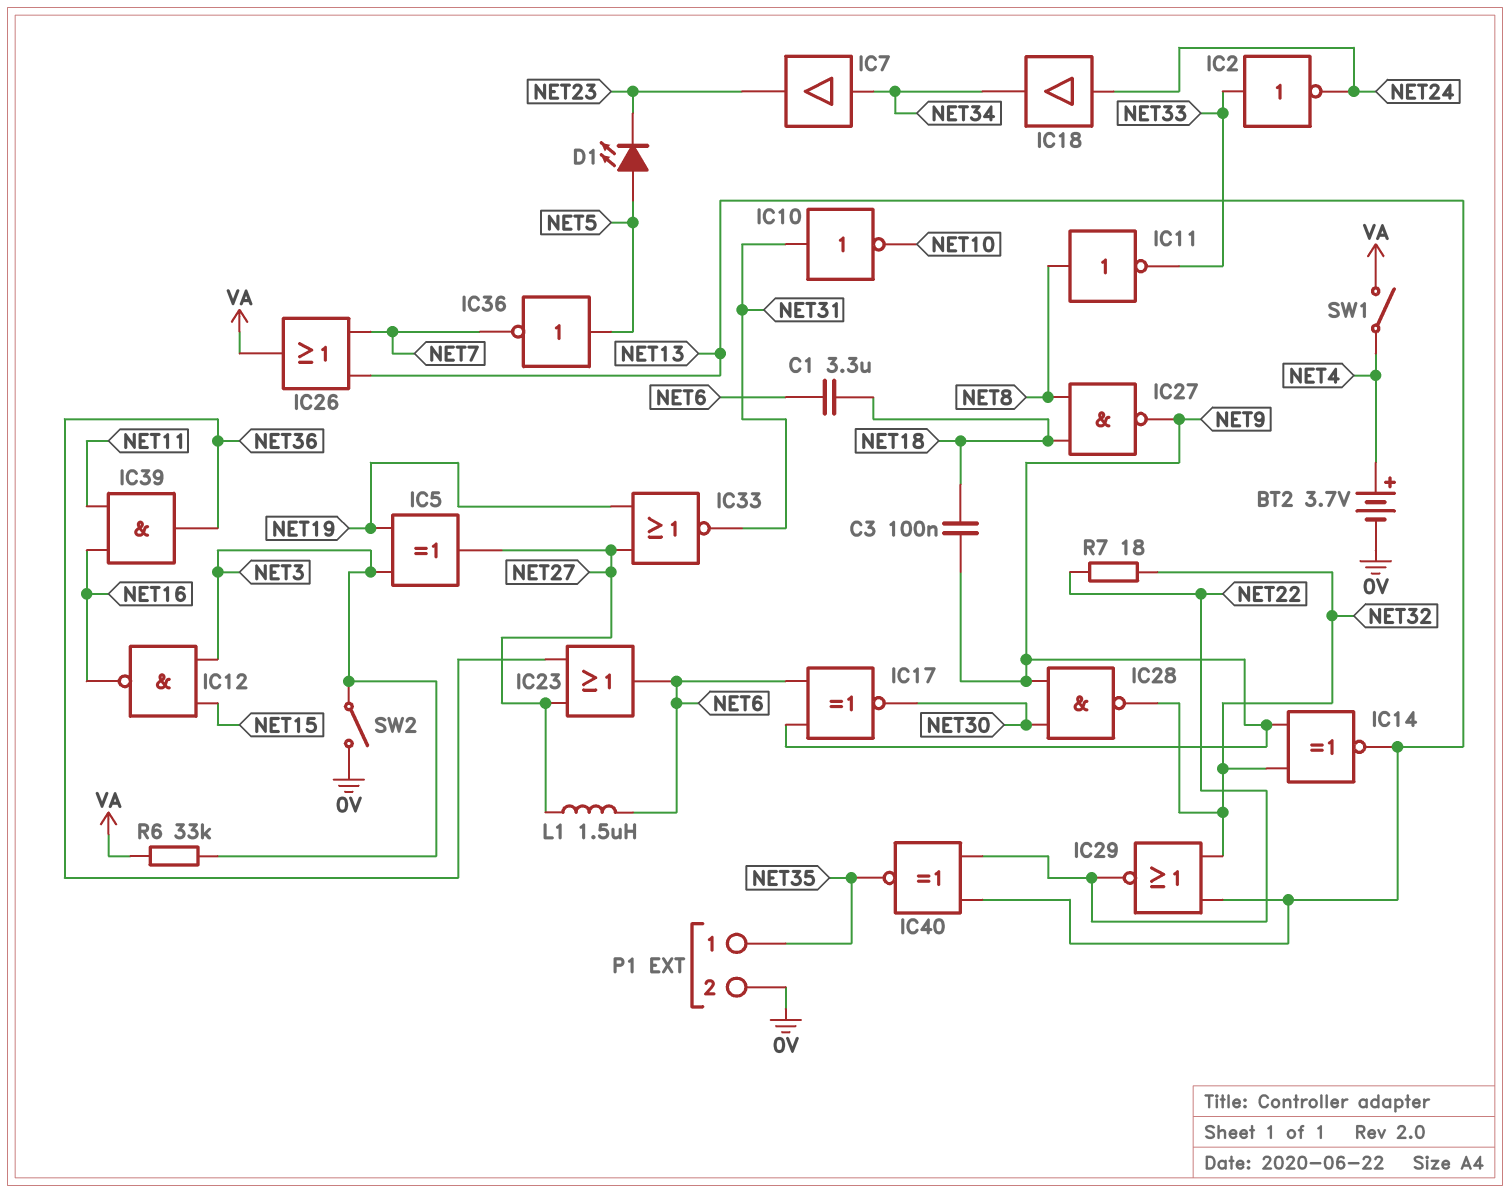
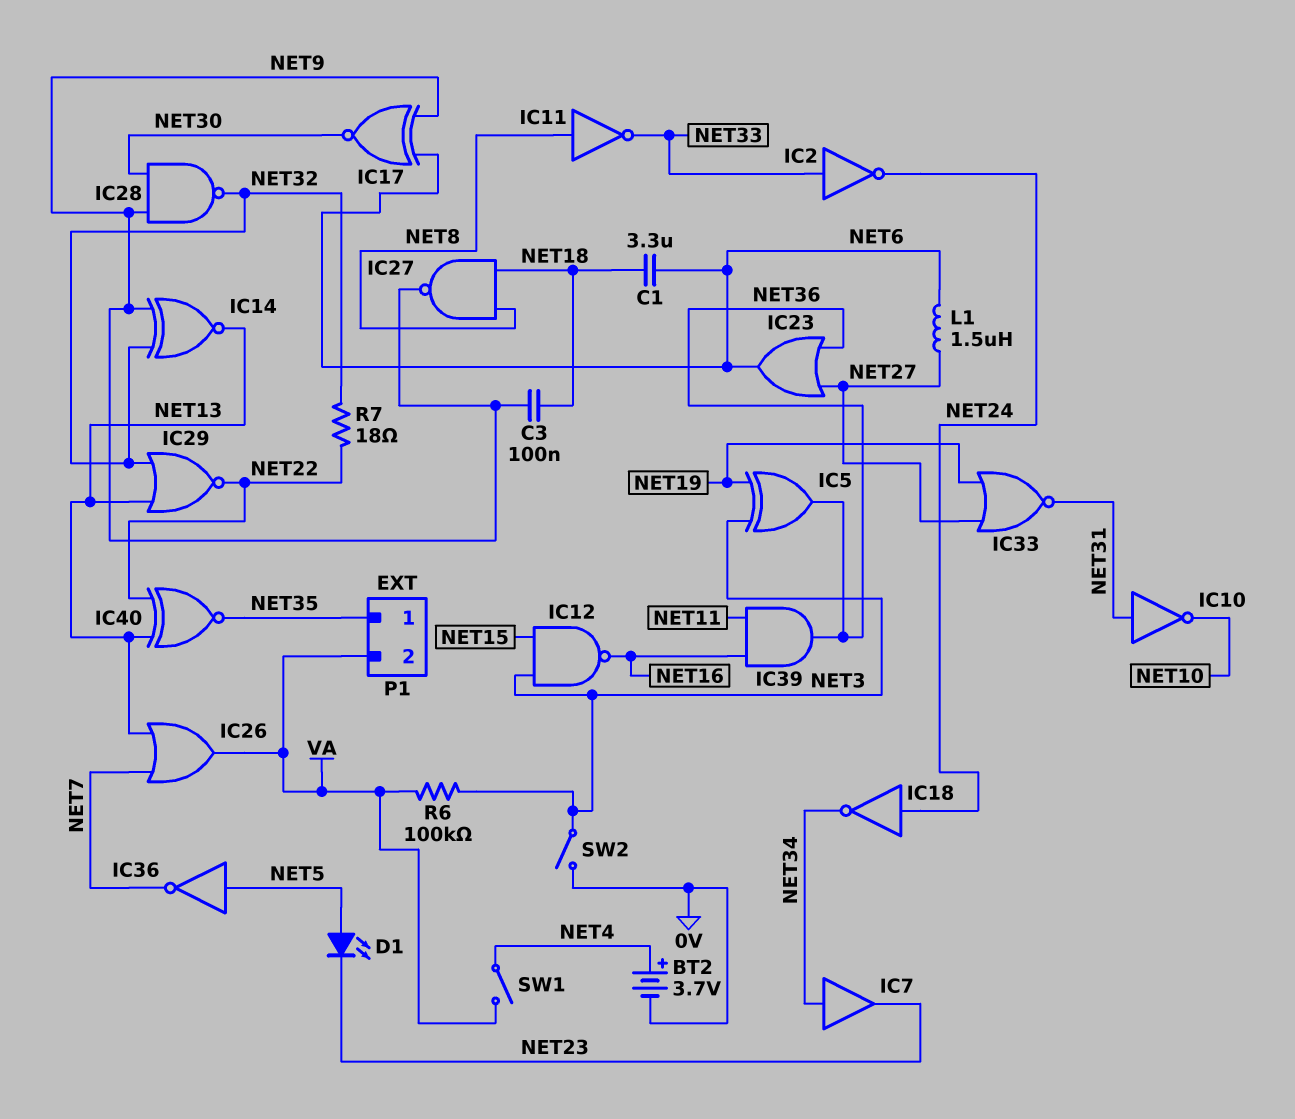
IC5: XOR (in NET3, in NET19, out NET27) -> XOR (in NET3, in NET19, out NET36)
IC18: buffer (in NET24, out NET34) -> NOT (in NET24, out NET34)
P1 pin 2: 0V -> VA
R6: 33k (NET3, VA) -> 100k (NET3, VA)

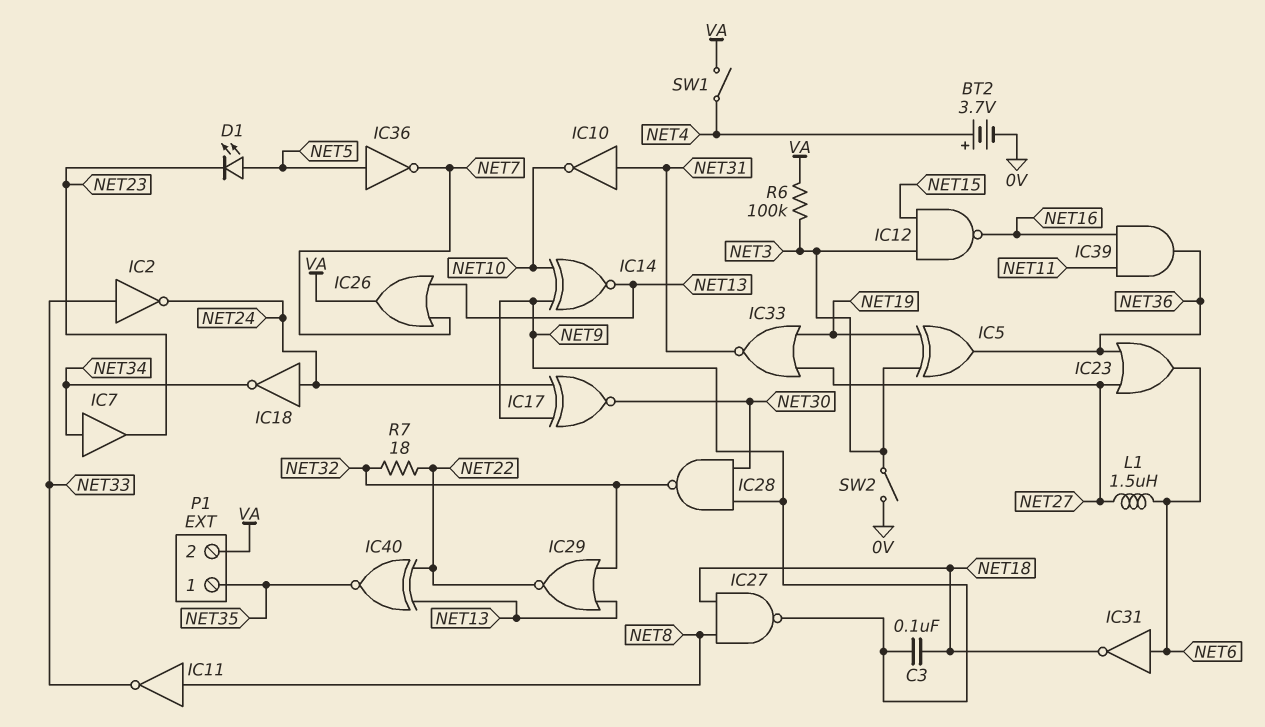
C1: 3.3uF (NET6, NET18) -> none
IC14: XNOR (in NET9, in NET32, out NET13) -> XNOR (in NET9, in NET10, out NET13)
IC17: XNOR (in NET6, in NET9, out NET30) -> XNOR (in NET9, in NET24, out NET30)
IC31: none -> NOT (in NET6, out NET18)

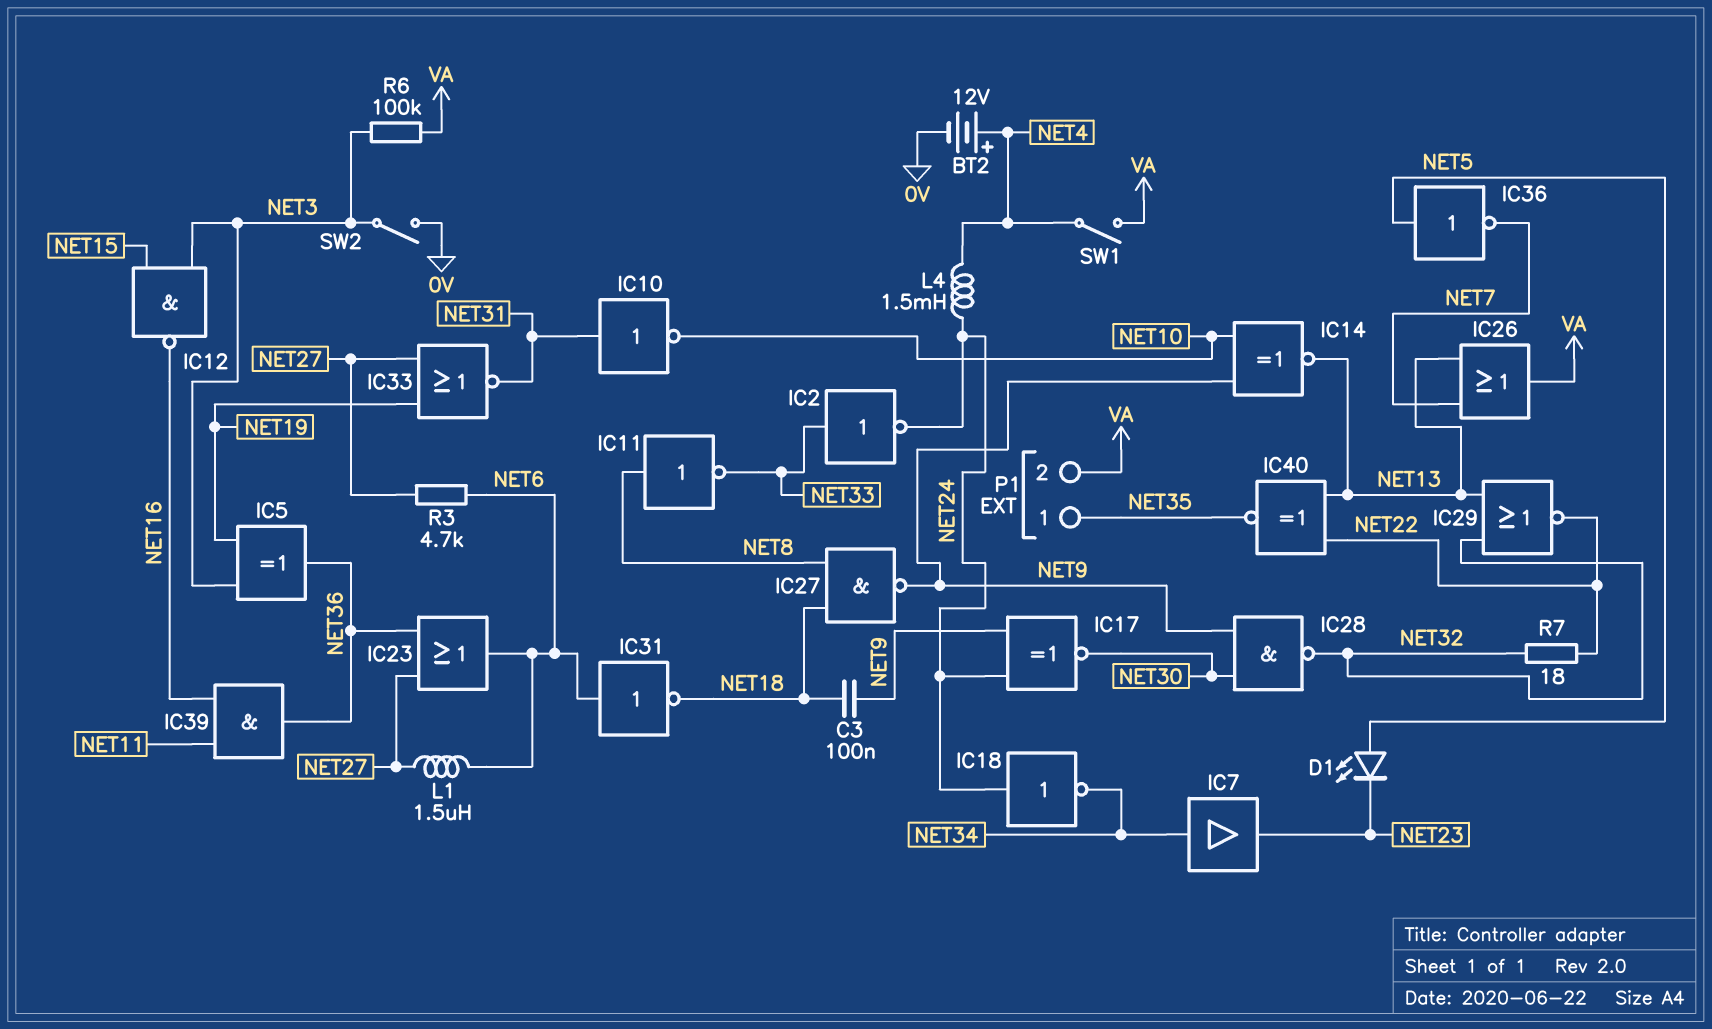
BT2: 3.7V (plus NET4, minus 0V) -> 12V (plus NET4, minus 0V)
L4: none -> 1.5mH (NET4, NET24)
R3: none -> 4.7k (NET6, NET27)

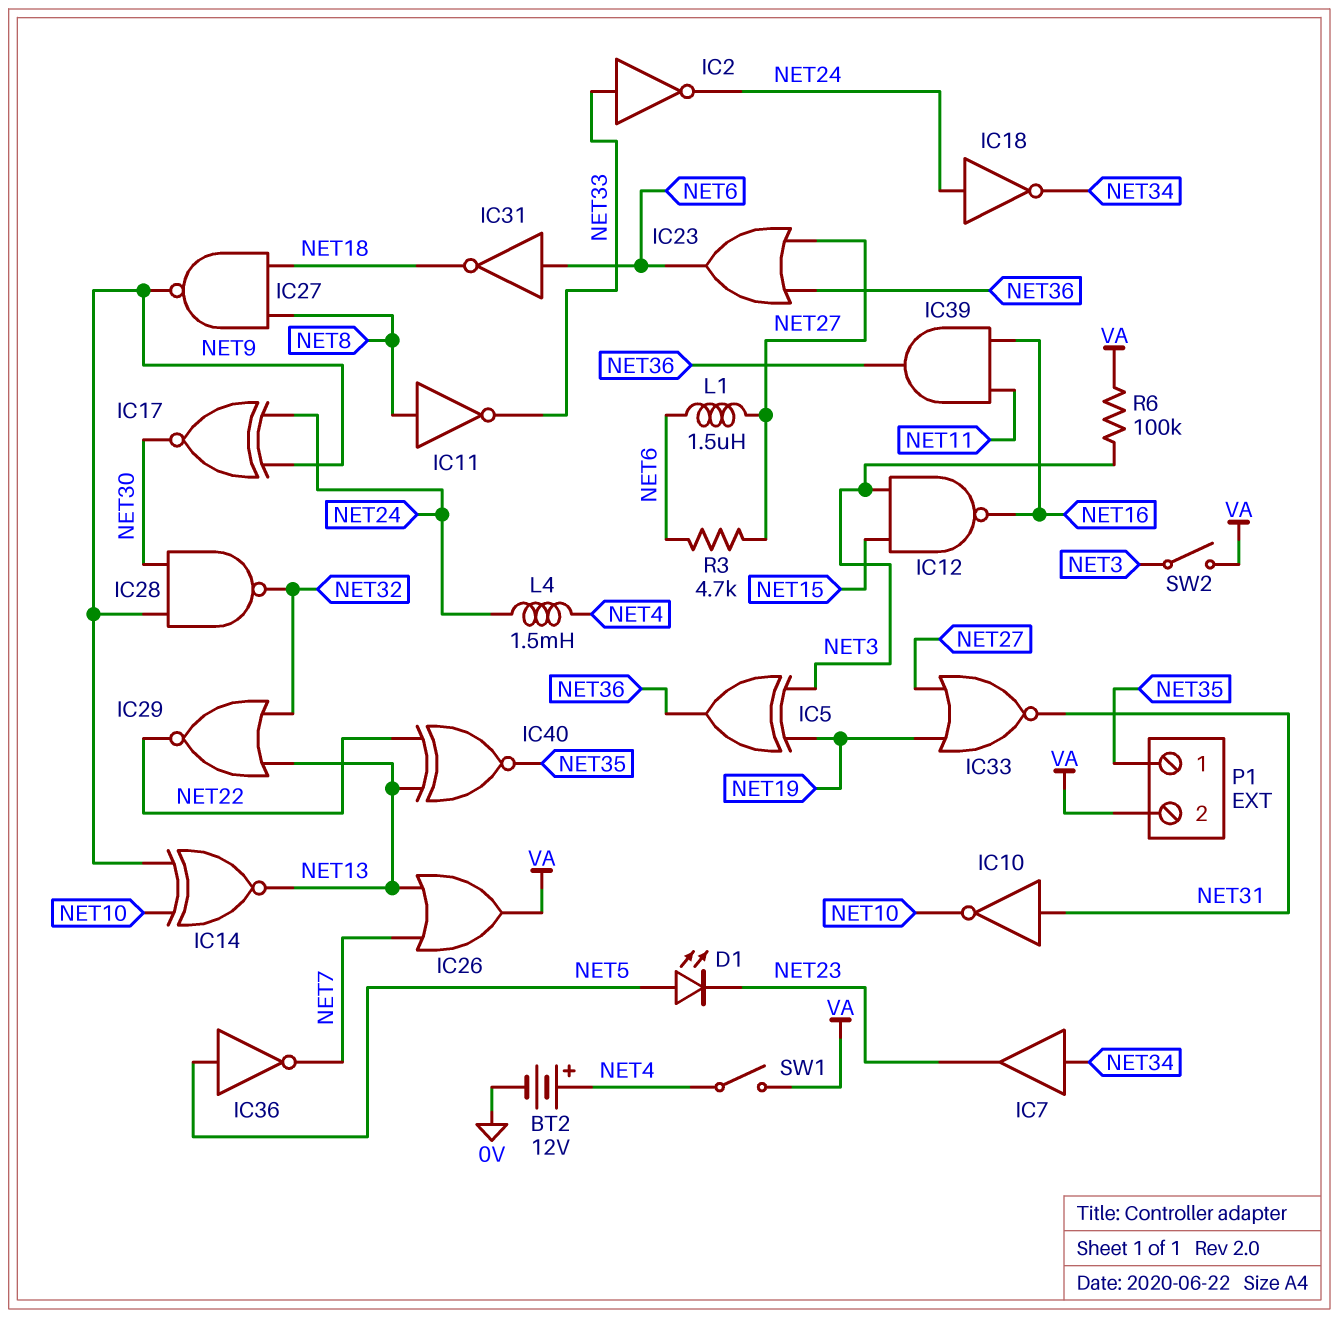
C3: 100nF (NET9, NET18) -> none
R7: 18 (NET22, NET32) -> none
SW2: switch (0V, NET3) -> switch (NET3, VA)

